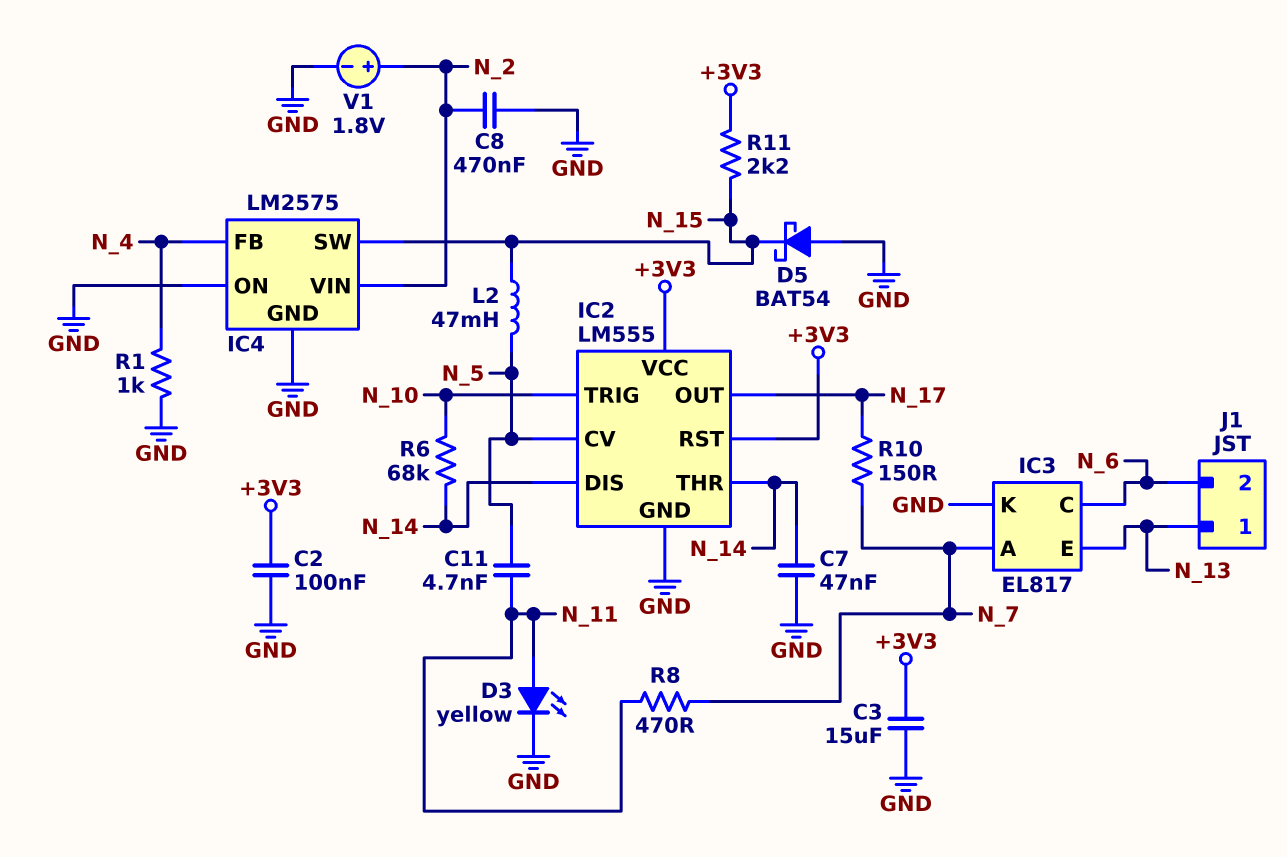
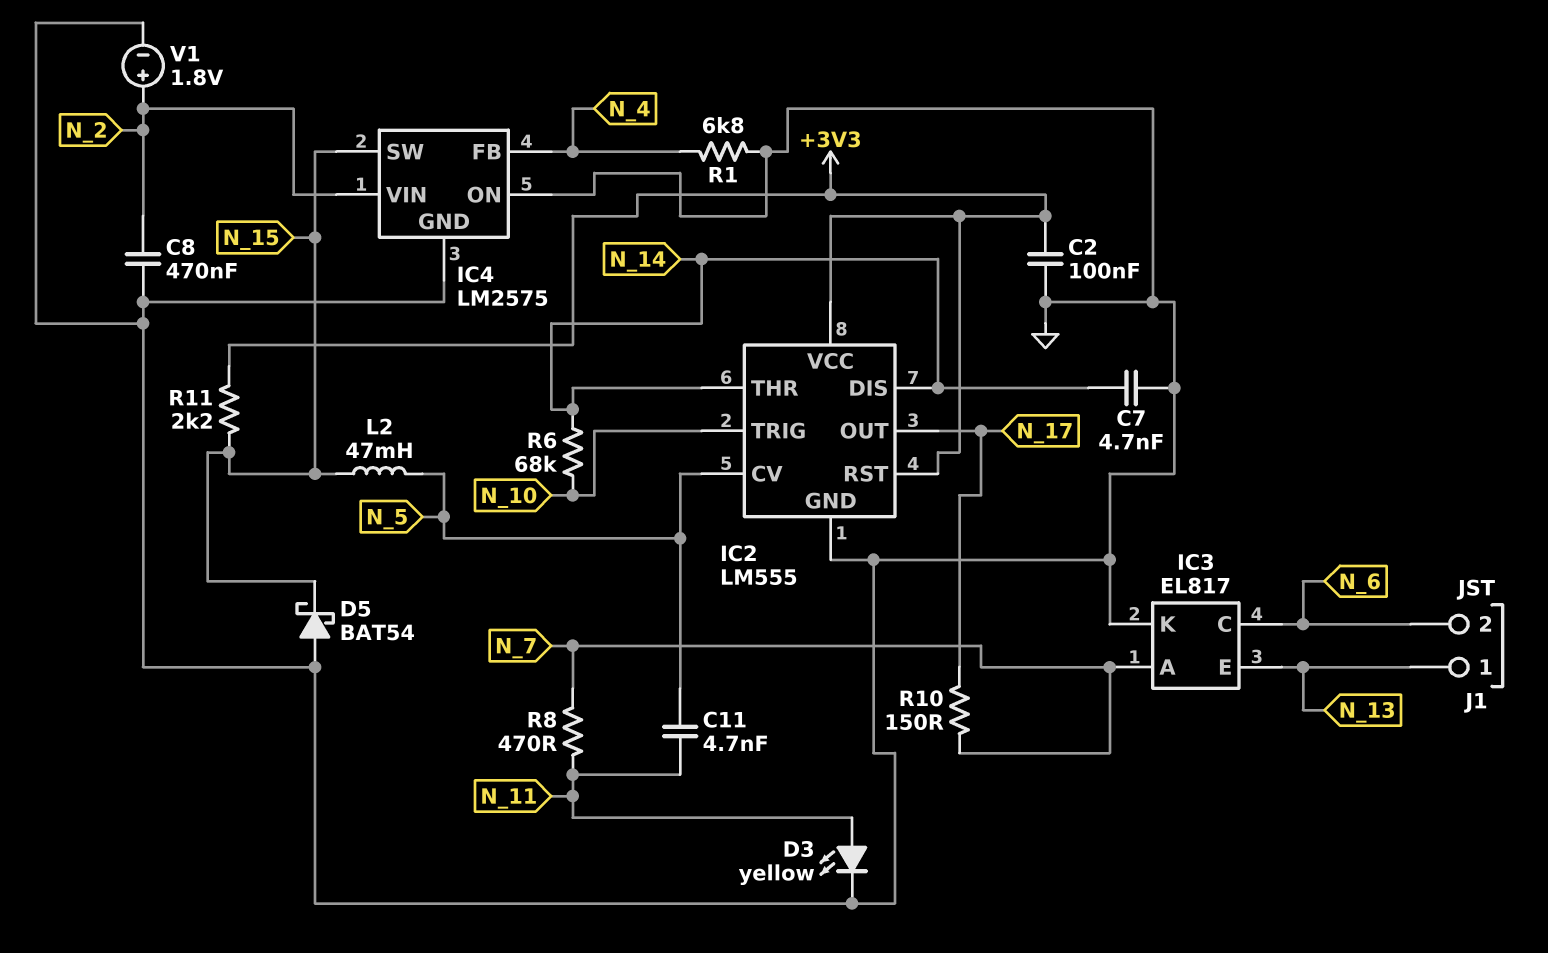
C3: 15uF (+3V3, GND) -> none
C7: 47nF (GND, N_14) -> 4.7nF (GND, N_14)
R1: 1k (GND, N_4) -> 6.8k (GND, N_4)

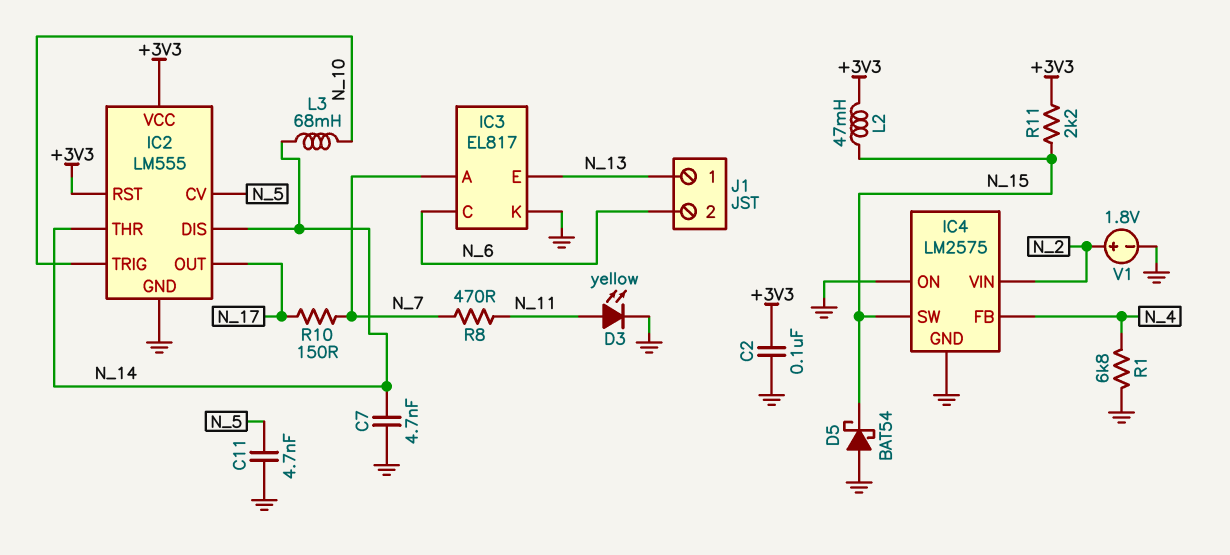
C8: 470nF (GND, N_2) -> none
C11: 4.7nF (N_5, N_11) -> 4.7nF (GND, N_5)
L2: 47mH (N_5, N_15) -> 47mH (+3V3, N_15)
L3: none -> 68mH (N_10, N_14)
R6: 68k (N_10, N_14) -> none

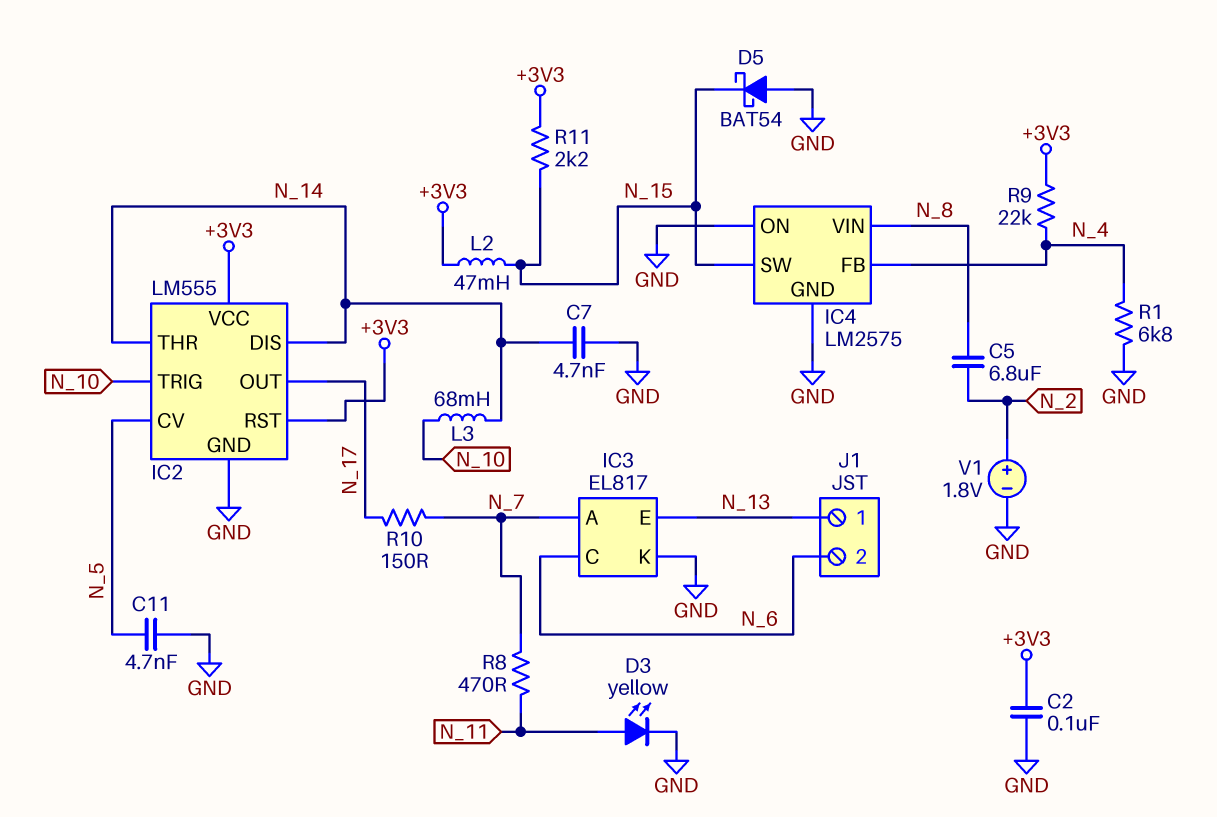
C5: none -> 6.8uF (N_2, N_8)
IC4 pin VIN: N_2 -> N_8
R9: none -> 22k (+3V3, N_4)

